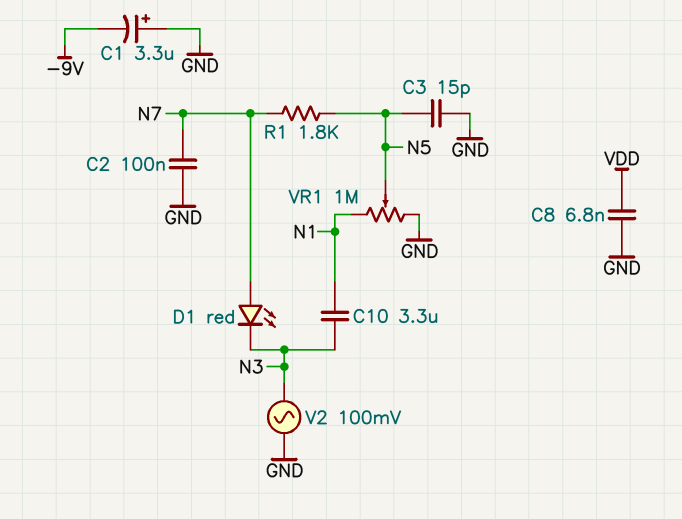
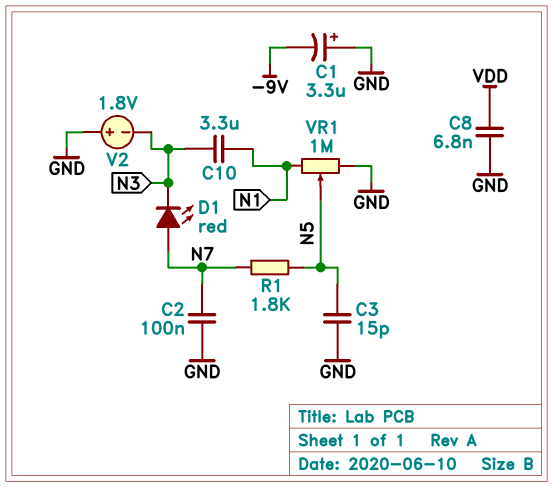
V2: AC 100mV (GND, N3) -> 1.8V (plus GND, minus N3)

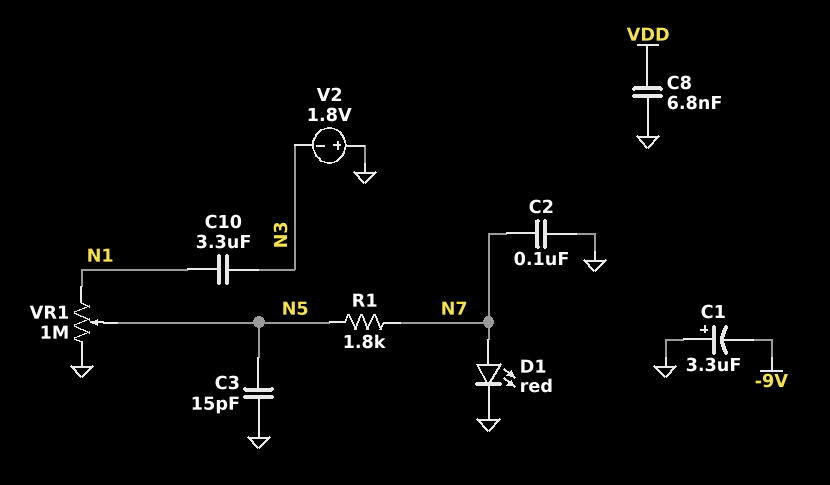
D1: LED red (A N7, K N3) -> LED red (A N7, K GND)

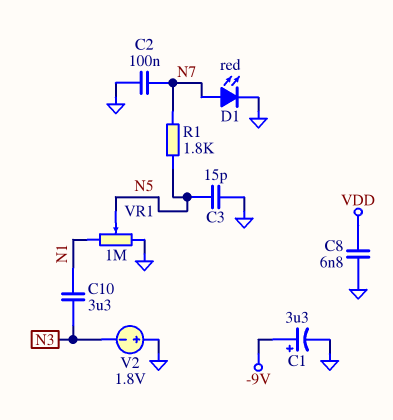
C1: 3.3uF (plus GND, minus -9V) -> 3.3uF (plus -9V, minus GND)

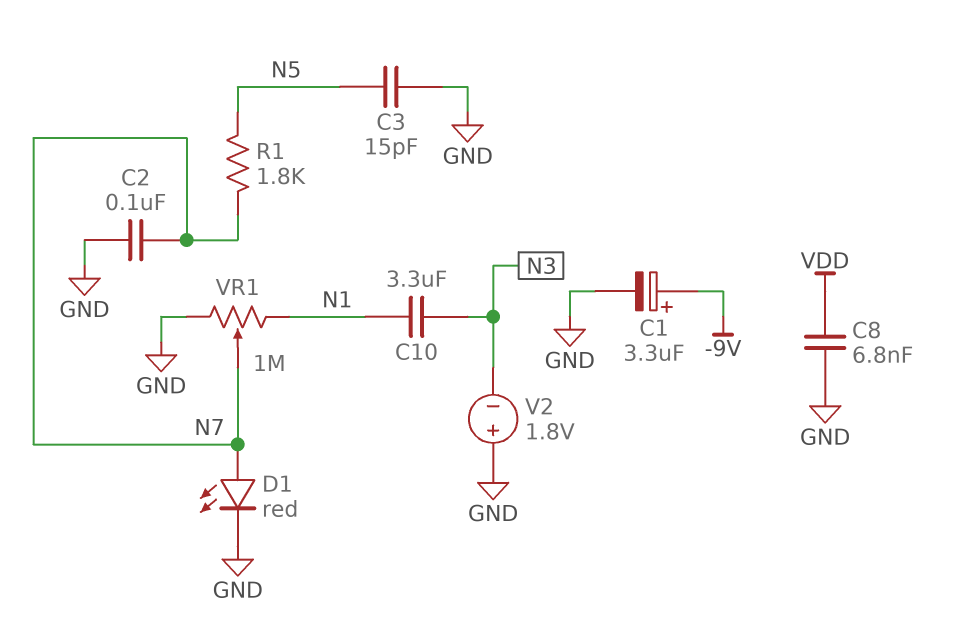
VR1: 1M (GND, N1, wiper N5) -> 1M (GND, N1, wiper N7)

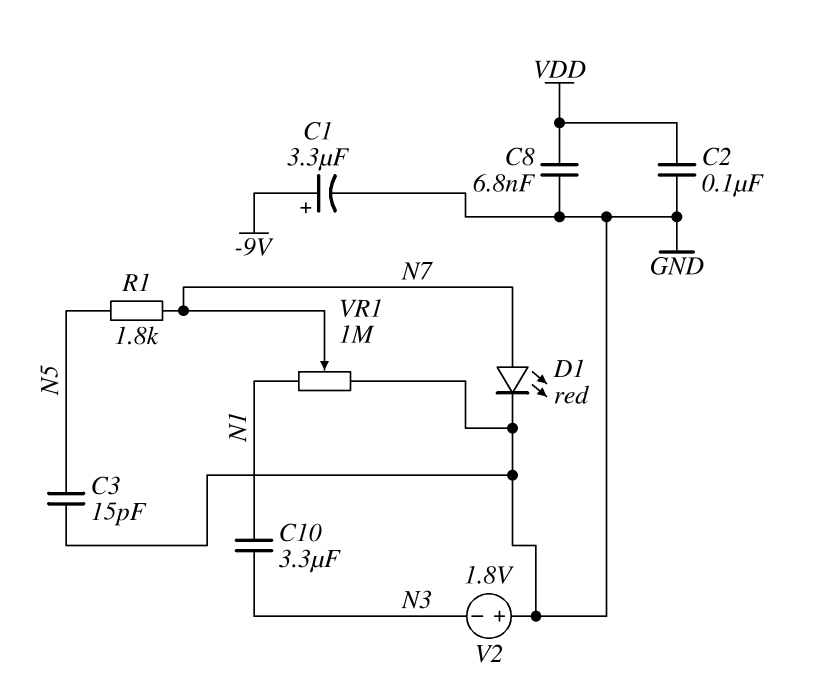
C2: 100nF (GND, N7) -> 100nF (GND, VDD)

